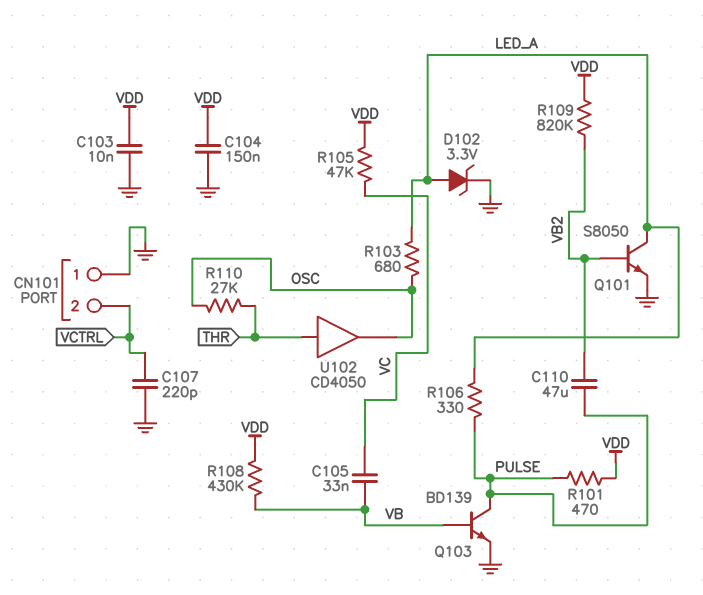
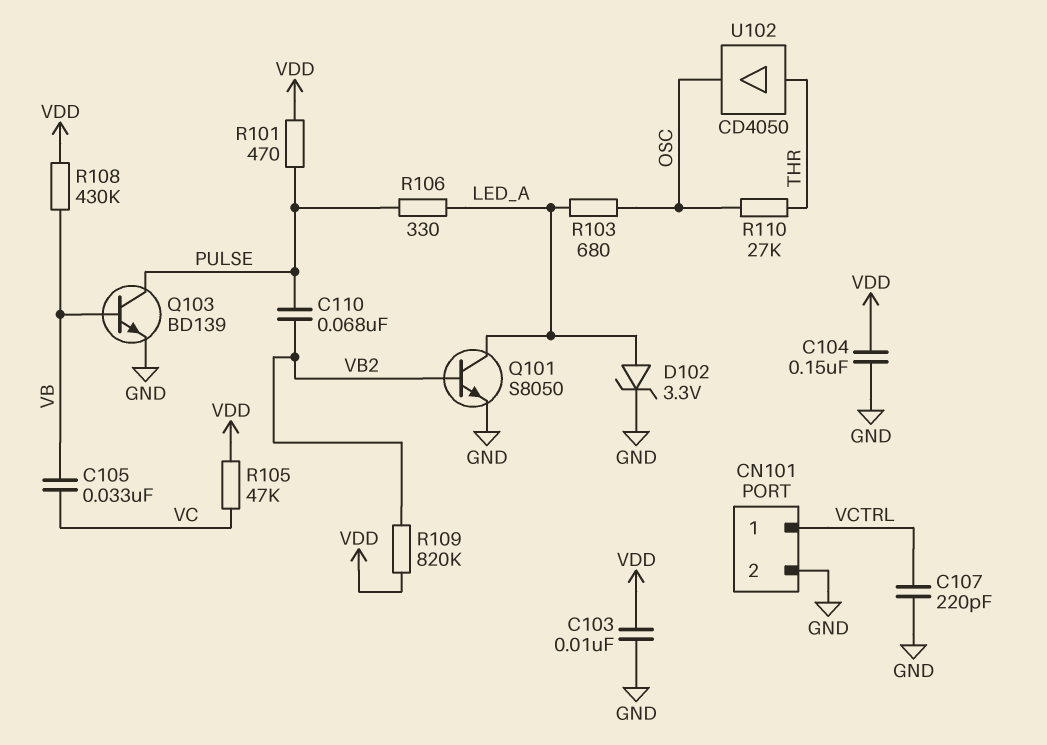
C110: 47uF (PULSE, VB2) -> 68nF (PULSE, VB2)
CN101 pin 1: GND -> VCTRL
CN101 pin 2: VCTRL -> GND

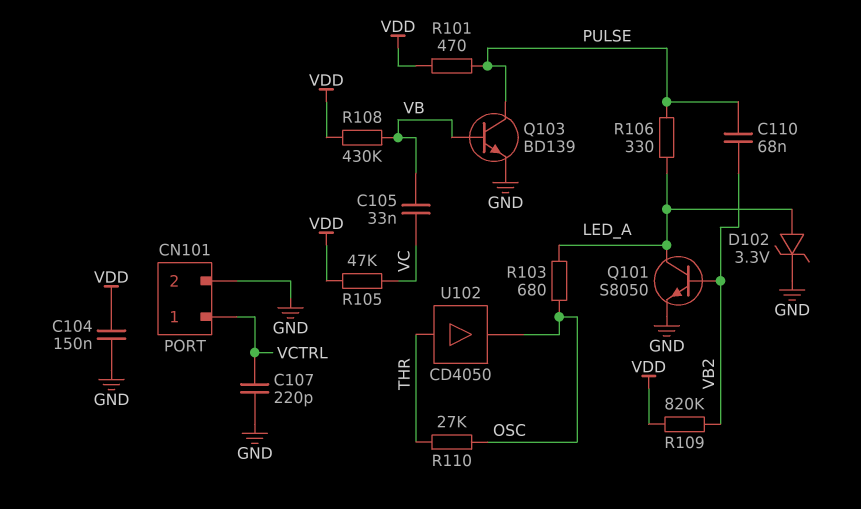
C103: 10nF (GND, VDD) -> none

